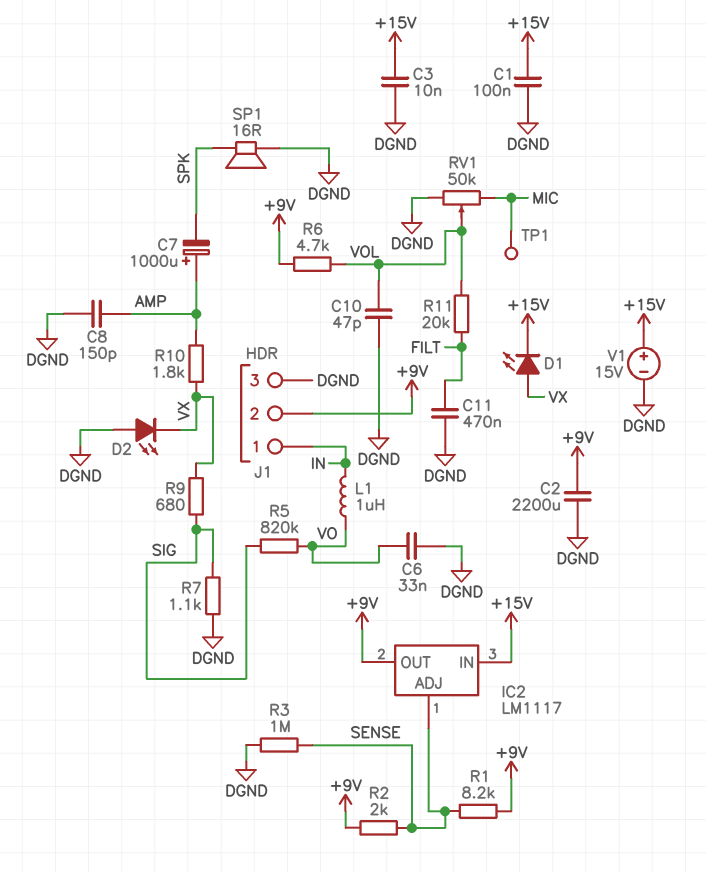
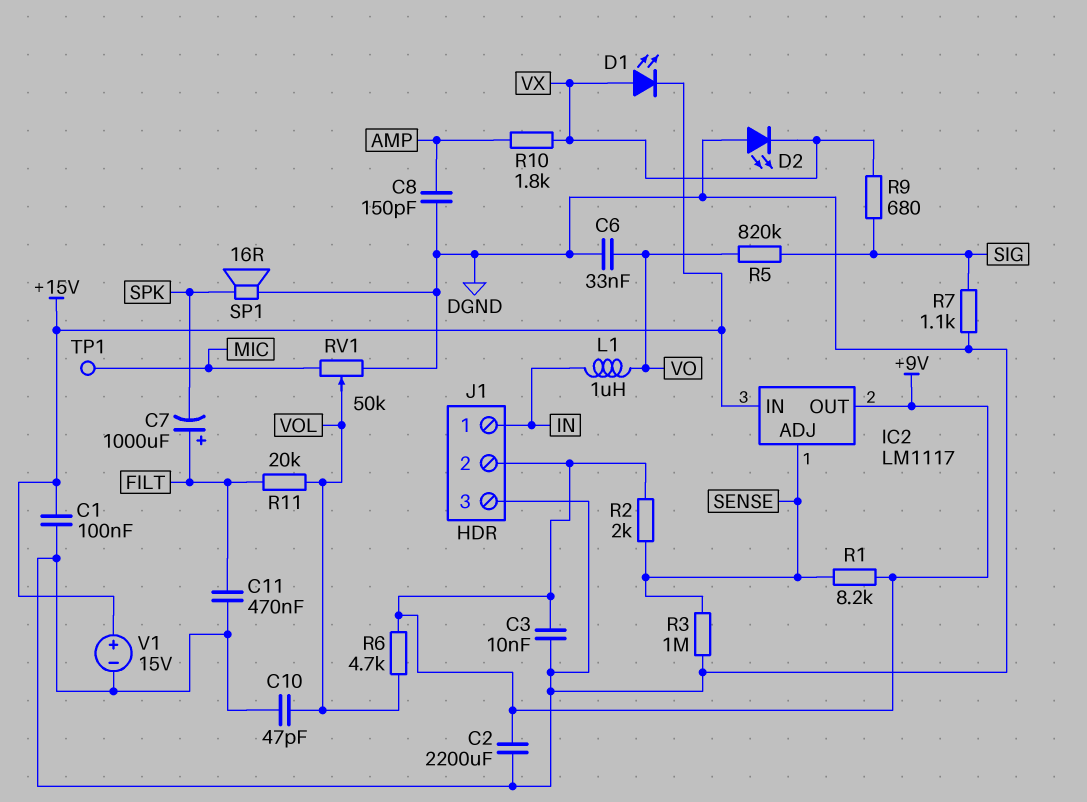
C3: 10nF (+15V, DGND) -> 10nF (+9V, DGND)
C7: 1000uF (plus AMP, minus SPK) -> 1000uF (plus FILT, minus SPK)

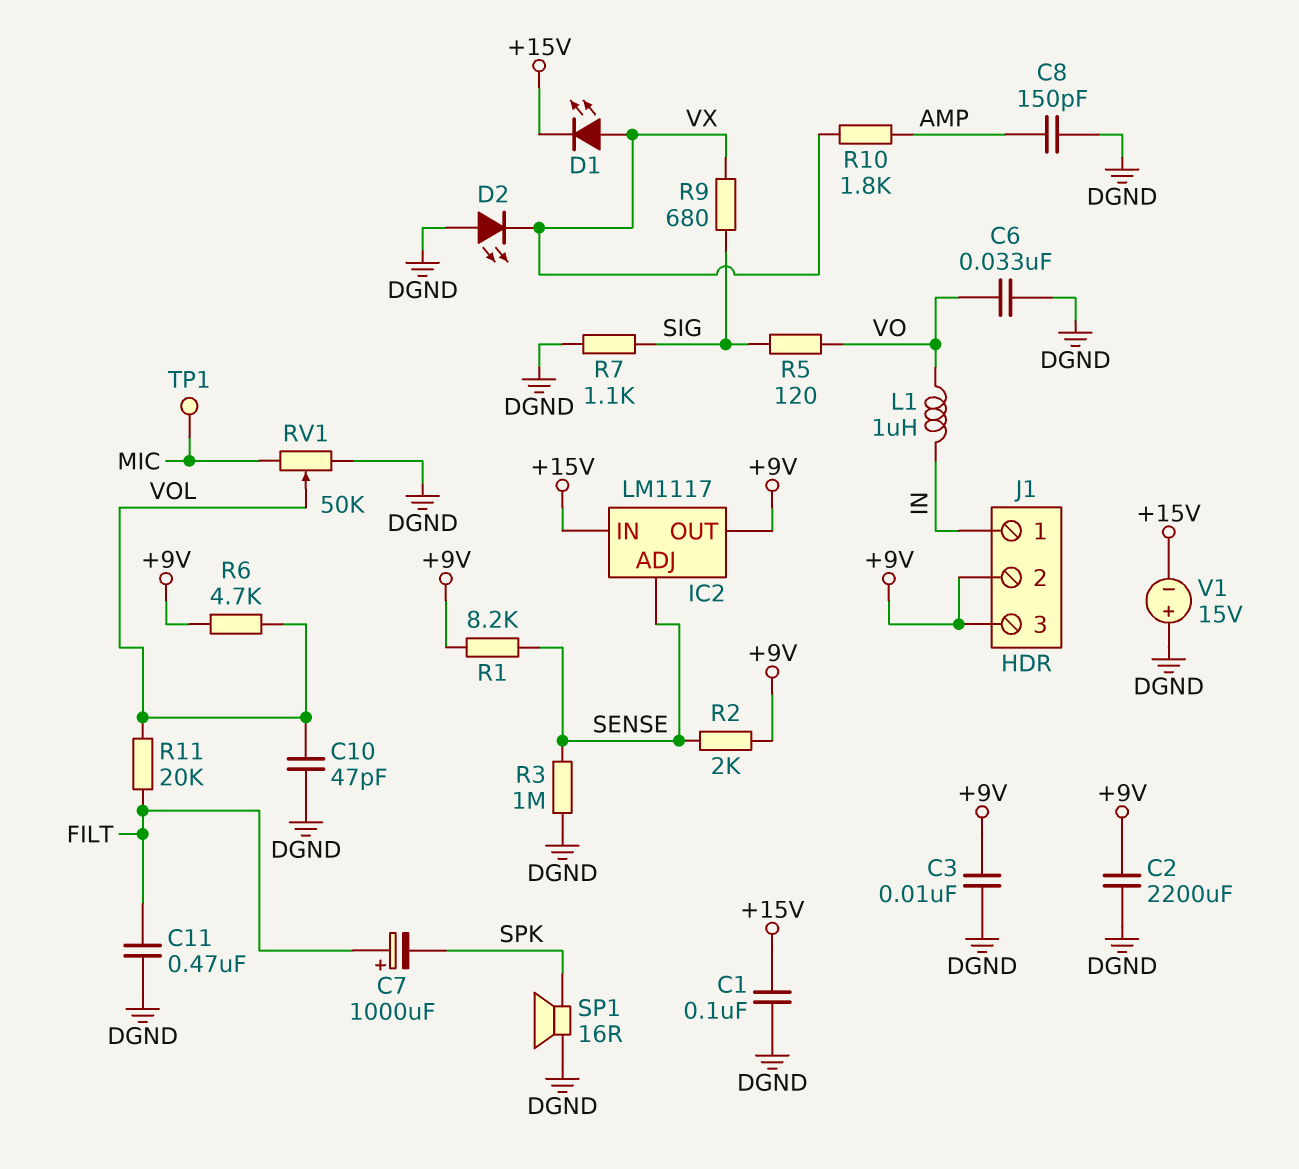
J1 pin 3: DGND -> +9V
R5: 820k (SIG, VO) -> 120 (SIG, VO)
V1: 15V (plus +15V, minus DGND) -> 15V (plus DGND, minus +15V)

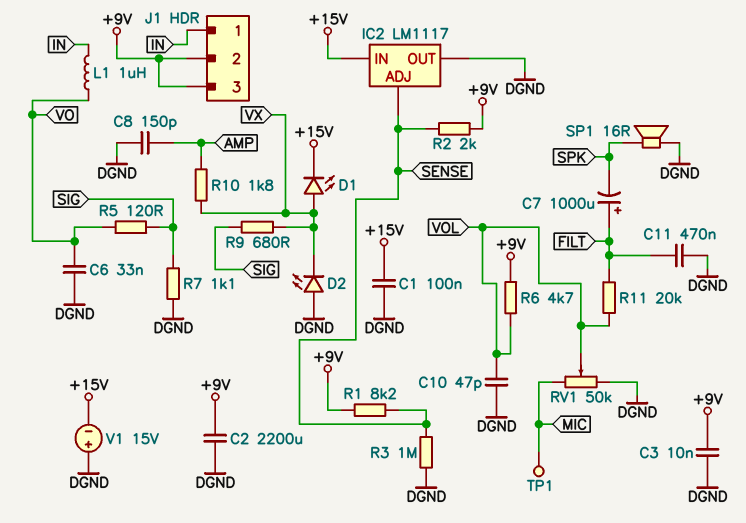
IC2 pin OUT: +9V -> DGND

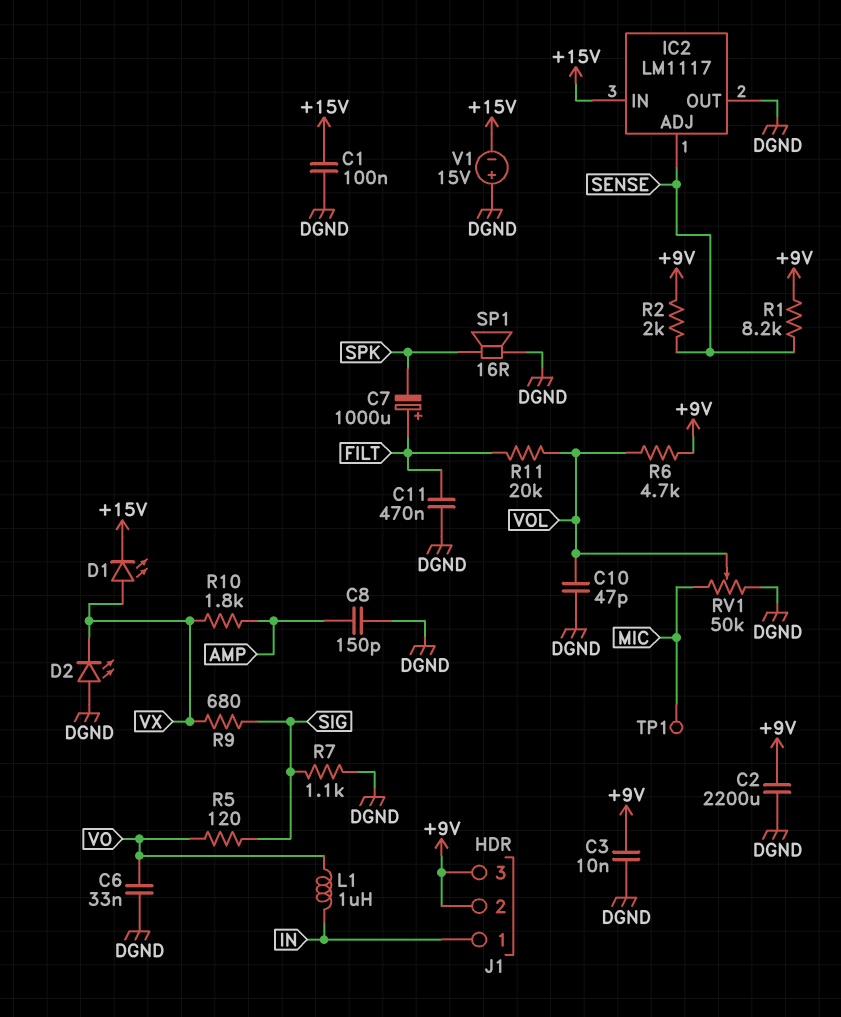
R3: 1M (DGND, SENSE) -> none

